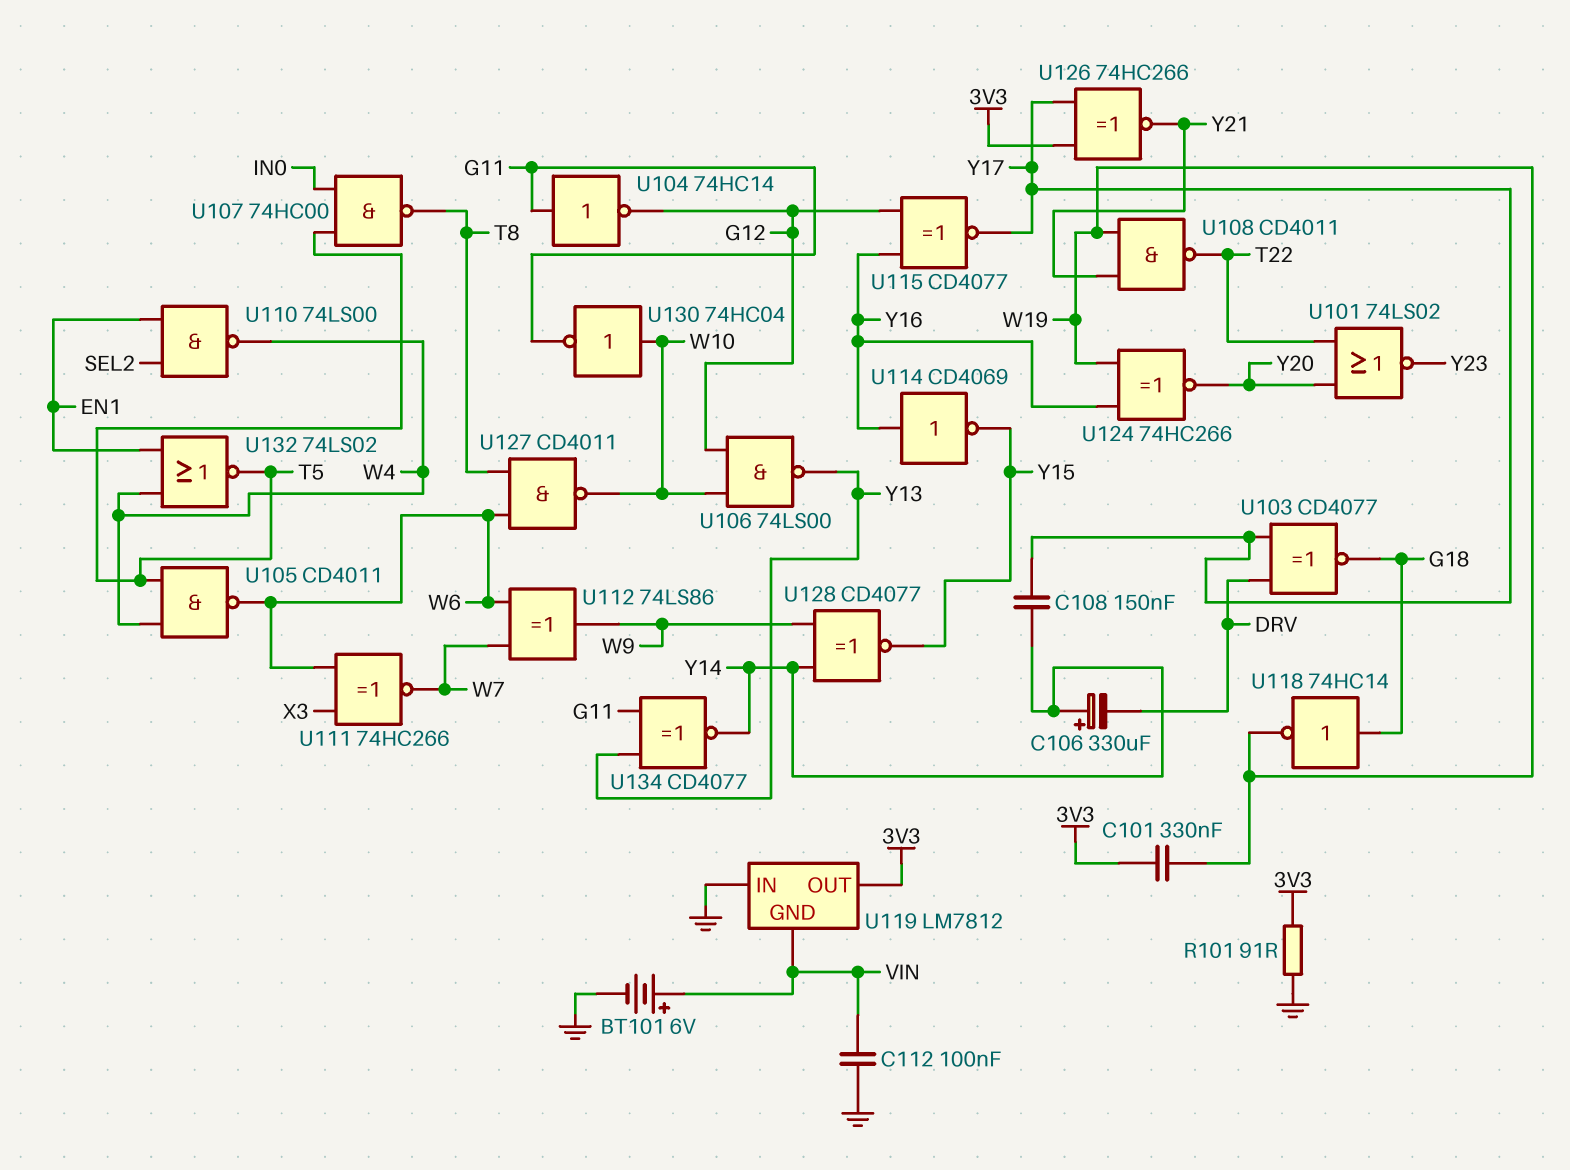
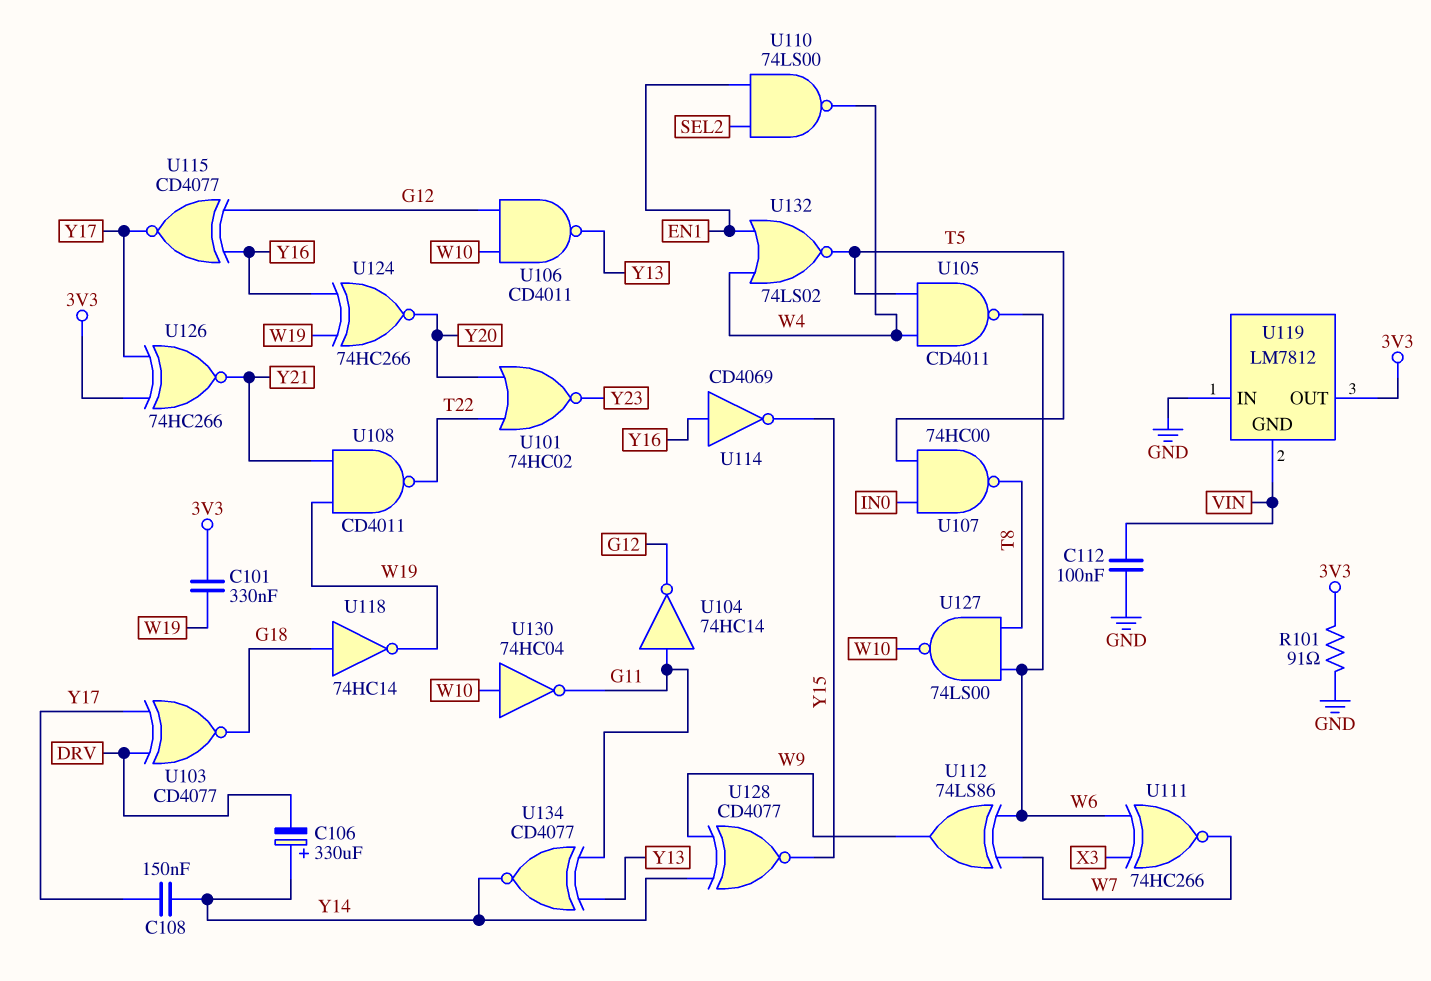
BT101: 6V (plus VIN, minus GND) -> none
U101: NOR 74LS02 (in T22, in Y20, out Y23) -> NOR 74HC02 (in T22, in Y20, out Y23)
U106: NAND 74LS00 (in G12, in W10, out Y13) -> NAND CD4011 (in G12, in W10, out Y13)
U127: NAND CD4011 (in T8, in W6, out W10) -> NAND 74LS00 (in T8, in W6, out W10)

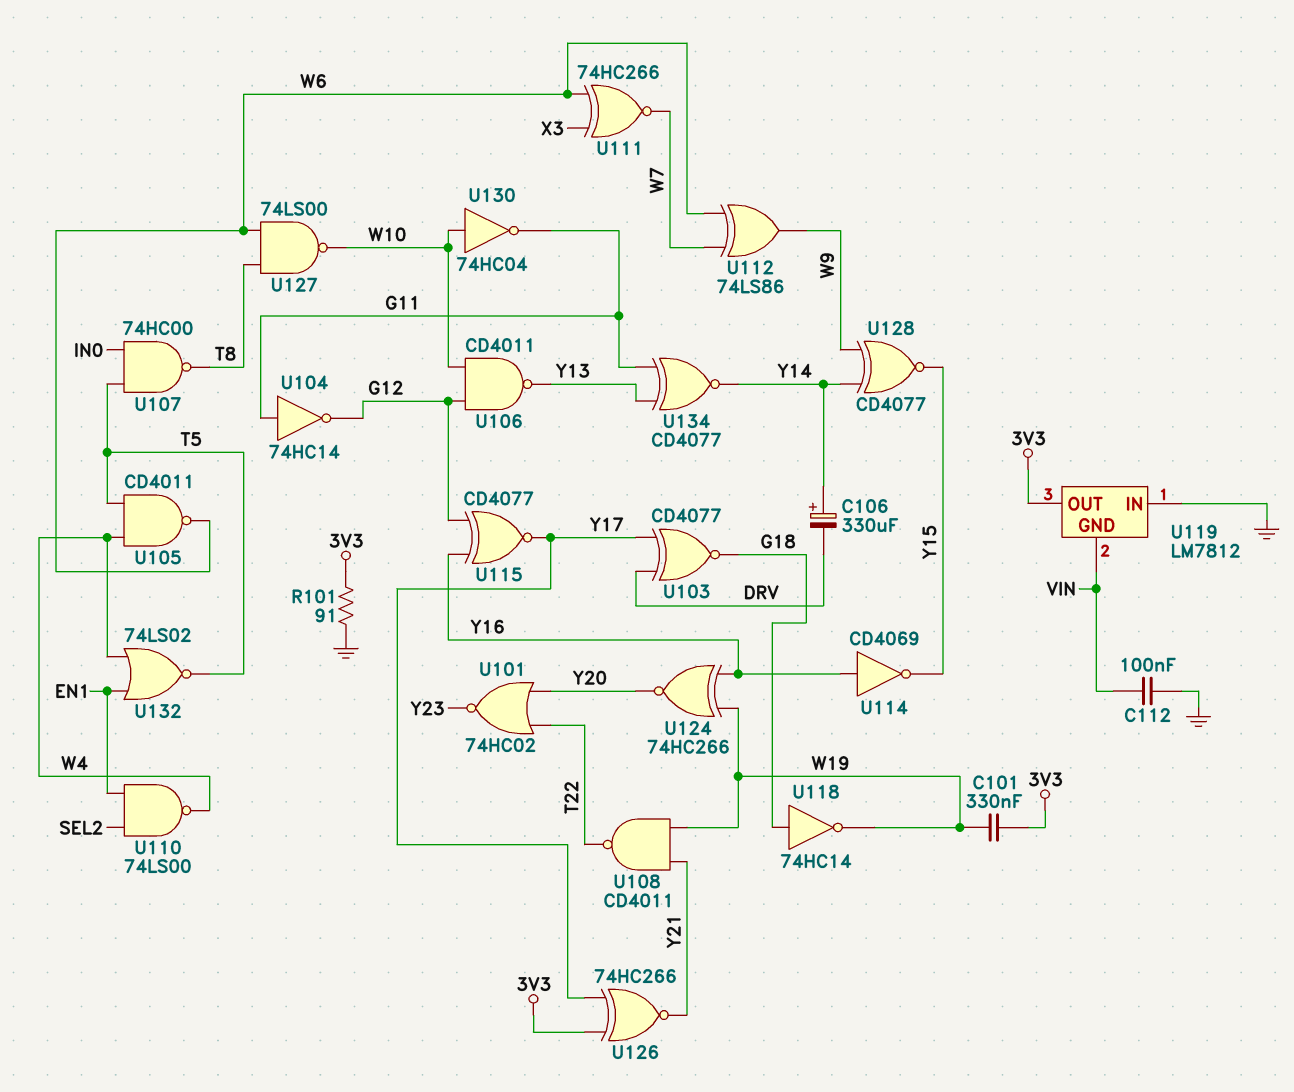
C108: 150nF (Y14, Y17) -> none

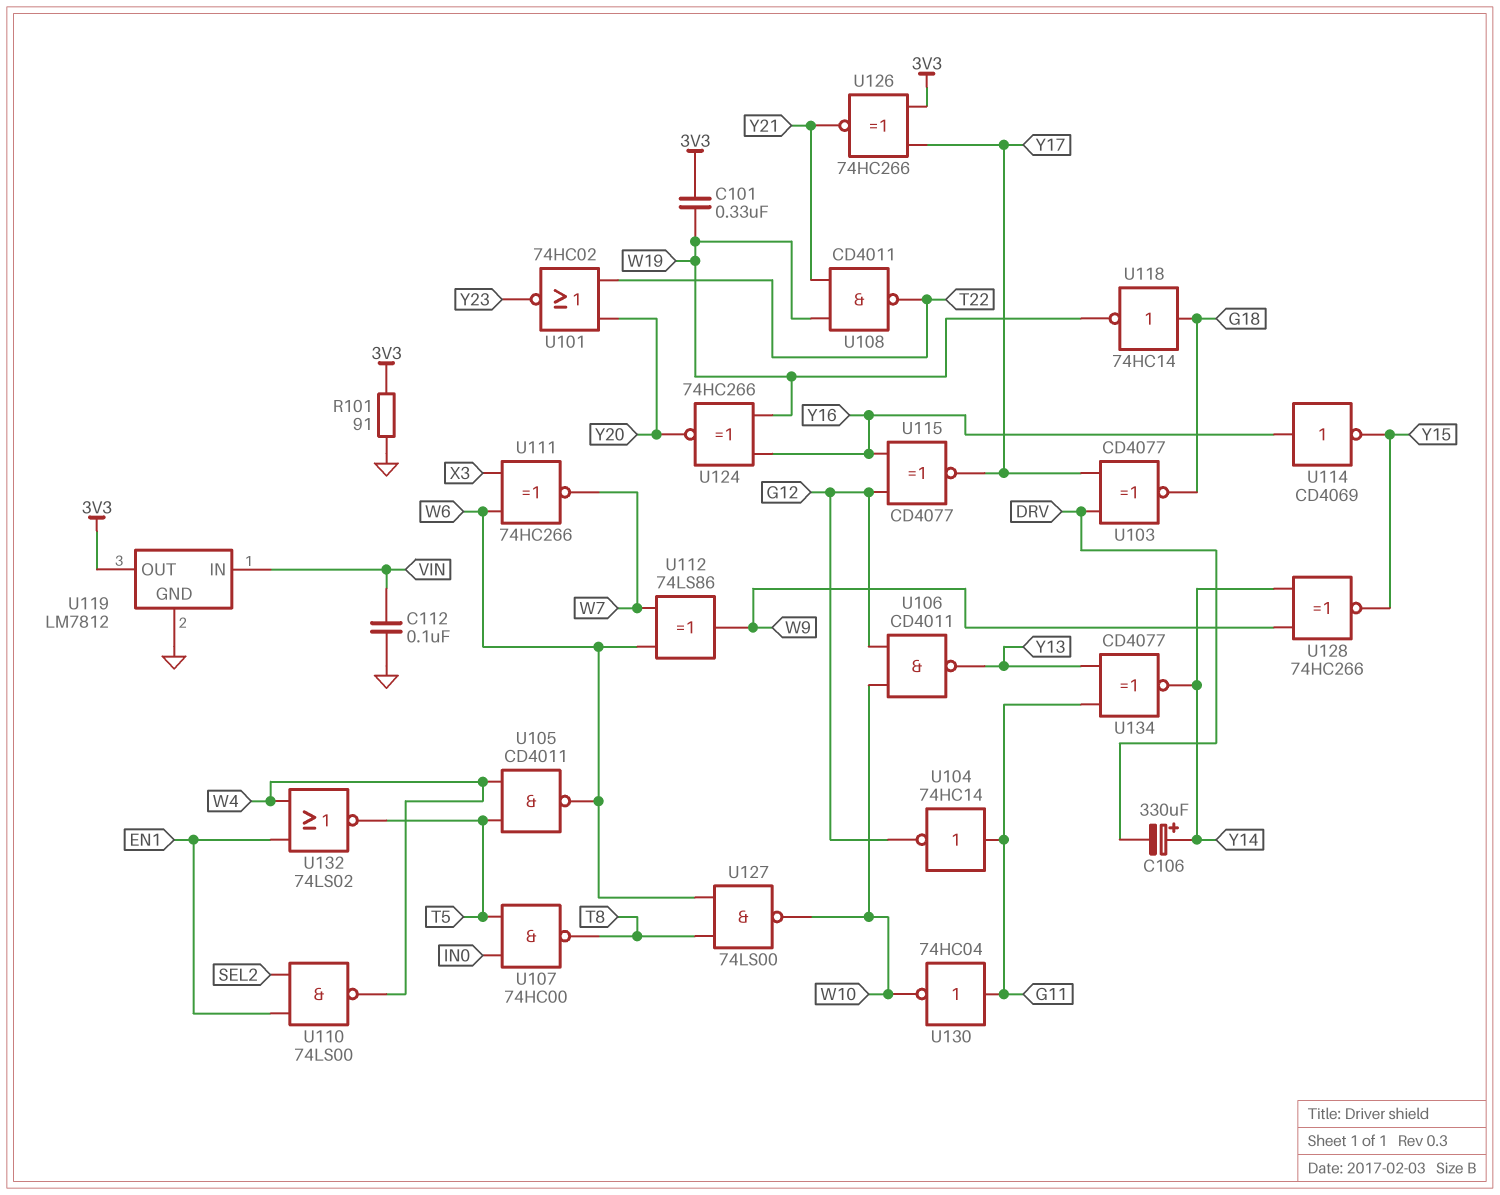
U119 pin GND: VIN -> GND
U119 pin IN: GND -> VIN
U128: XNOR CD4077 (in W9, in Y14, out Y15) -> XNOR 74HC266 (in W9, in Y14, out Y15)
U130: NOT 74HC04 (in W10, out G11) -> NOT 74HC04 (in G11, out W10)

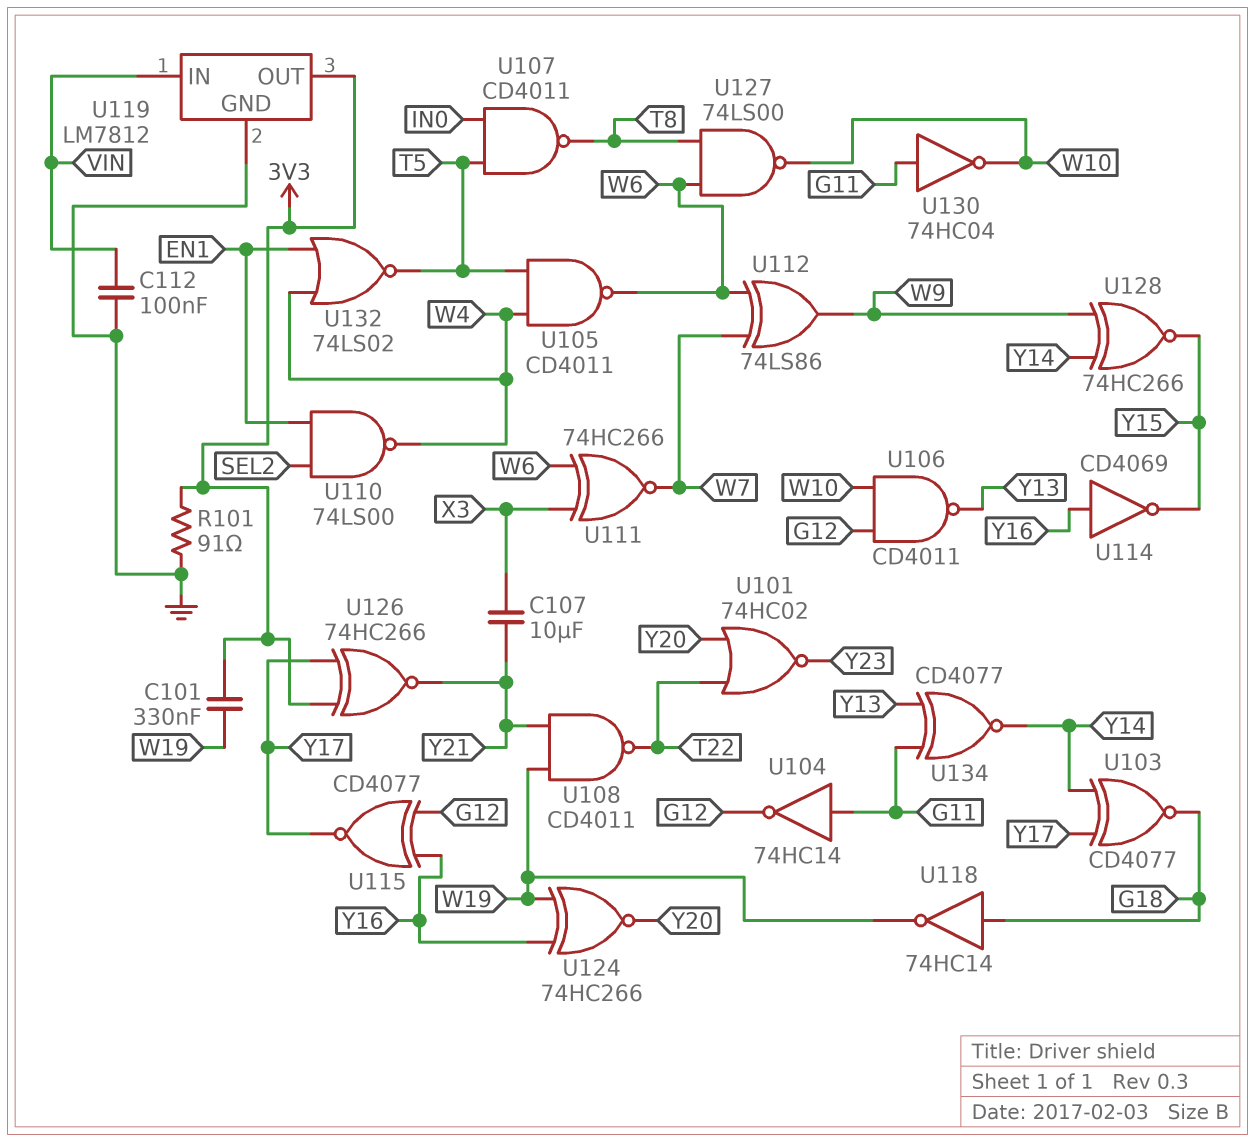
C106: 330uF (plus Y14, minus DRV) -> none
C107: none -> 10uF (X3, Y21)
U103: XNOR CD4077 (in DRV, in Y17, out G18) -> XNOR CD4077 (in Y14, in Y17, out G18)
U107: NAND 74HC00 (in IN0, in T5, out T8) -> NAND CD4011 (in IN0, in T5, out T8)

